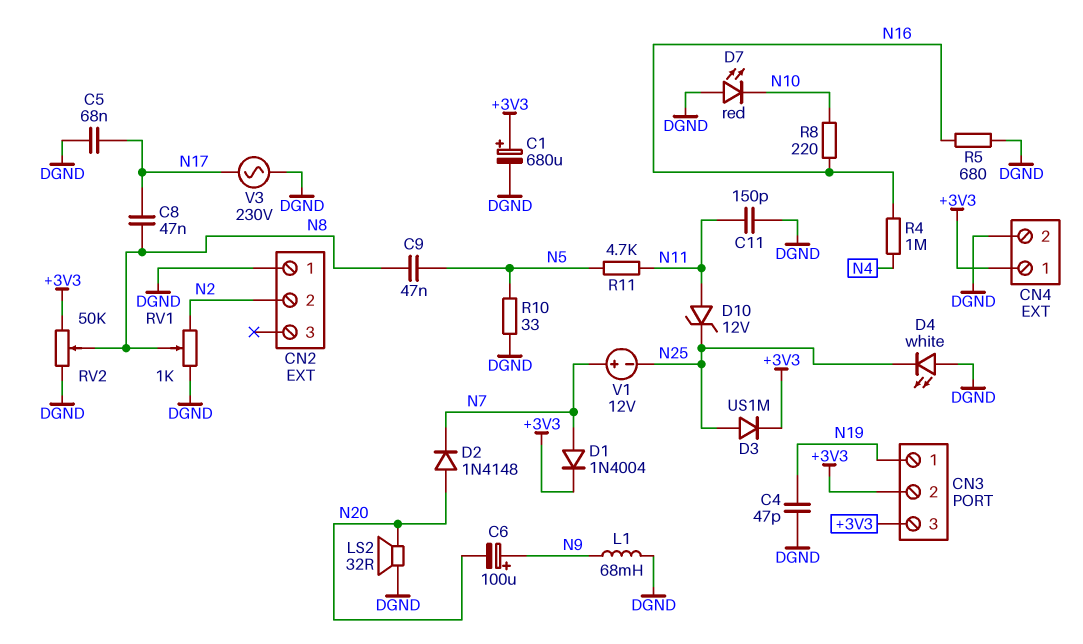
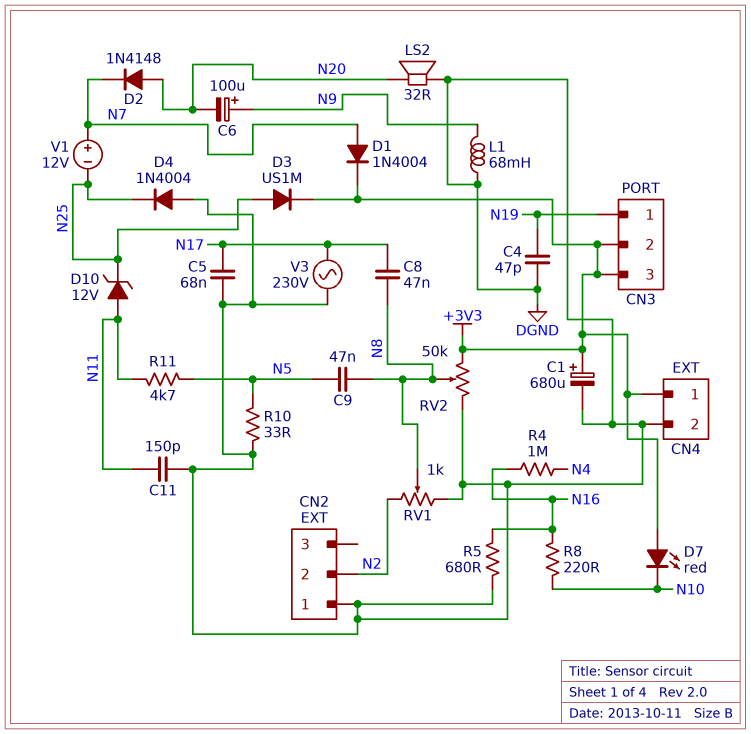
D4: LED white (A DGND, K N25) -> diode 1N4004 (A DGND, K N25)
D7: LED red (A DGND, K N10) -> LED red (A +3V3, K N10)

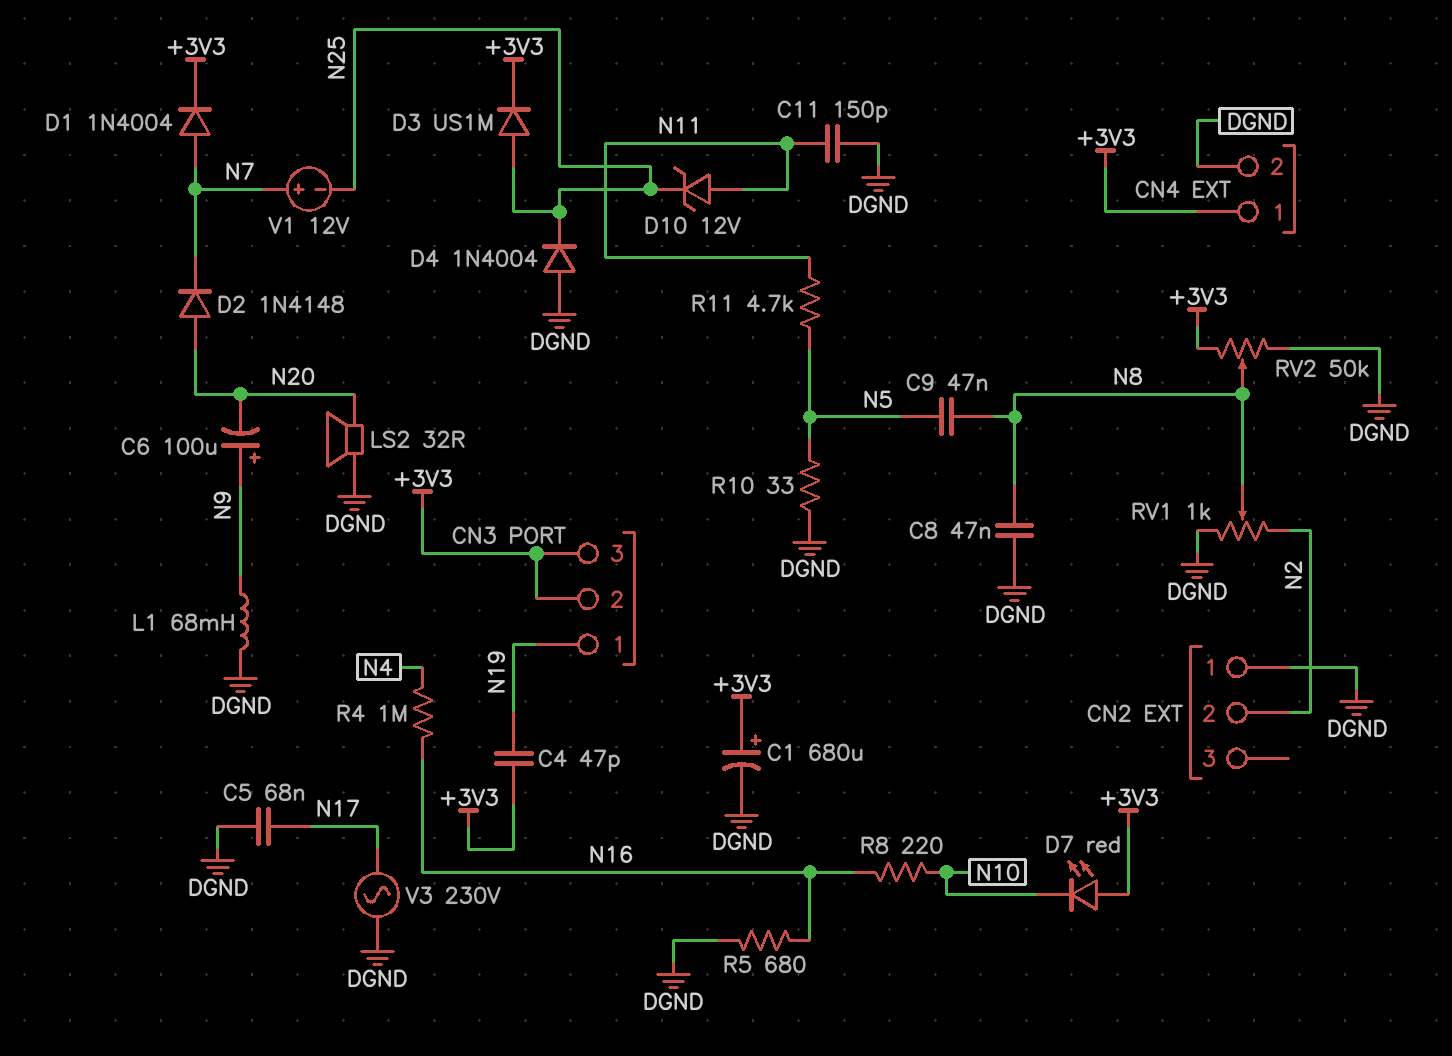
C4: 47pF (DGND, N19) -> 47pF (+3V3, N19)
C8: 47nF (N8, N17) -> 47nF (DGND, N8)

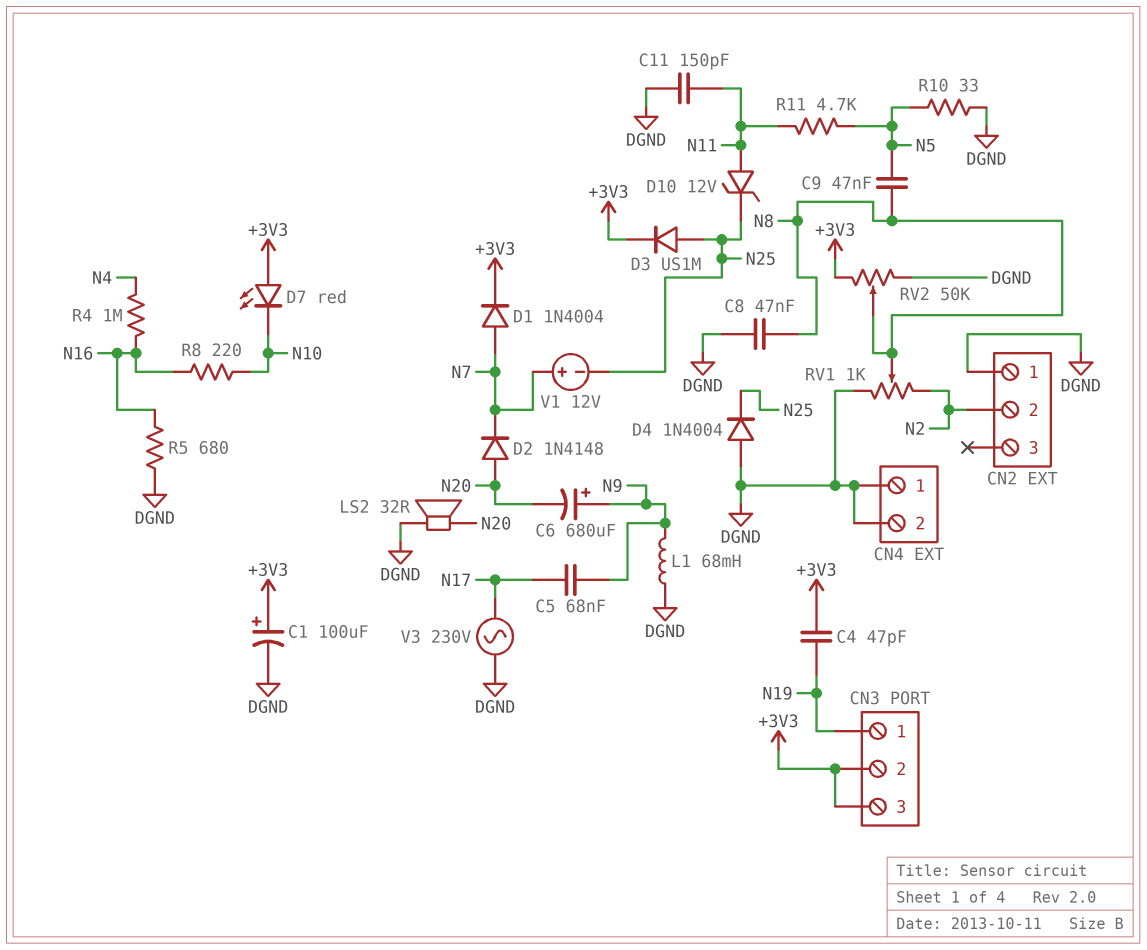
C1: 680uF (plus +3V3, minus DGND) -> 100uF (plus +3V3, minus DGND)
C5: 68nF (DGND, N17) -> 68nF (N9, N17)
C6: 100uF (plus N9, minus N20) -> 680uF (plus N9, minus N20)
CN4 pin 1: +3V3 -> DGND

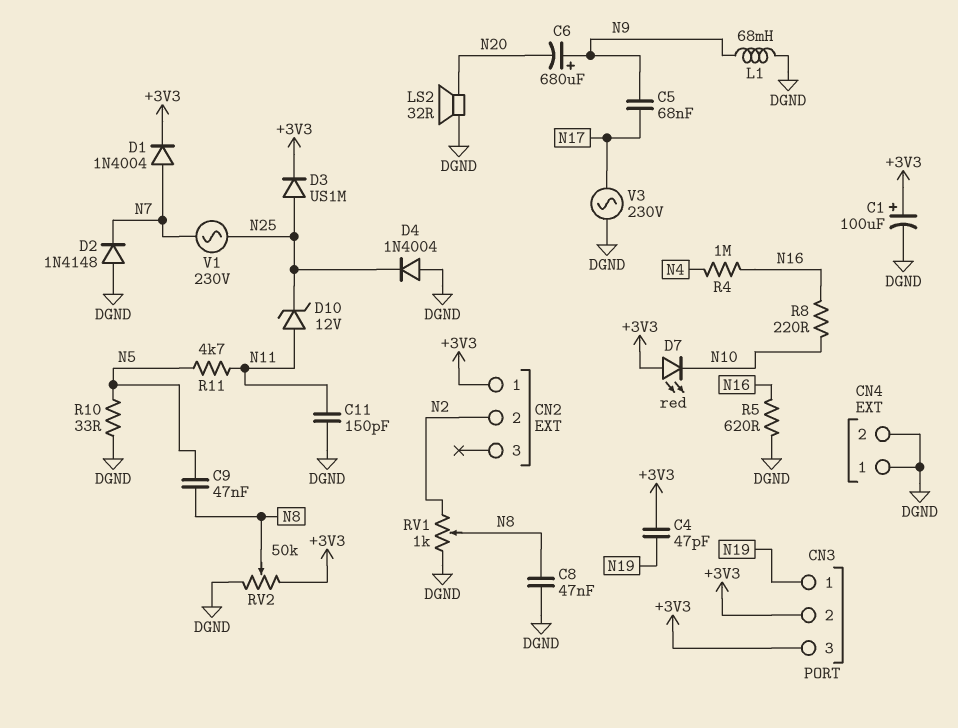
CN2 pin 1: DGND -> +3V3
D2: diode 1N4148 (A N20, K N7) -> diode 1N4148 (A DGND, K N7)
R5: 680 (DGND, N16) -> 620 (DGND, N16)
V1: 12V (plus N7, minus N25) -> AC 230V (N7, N25)

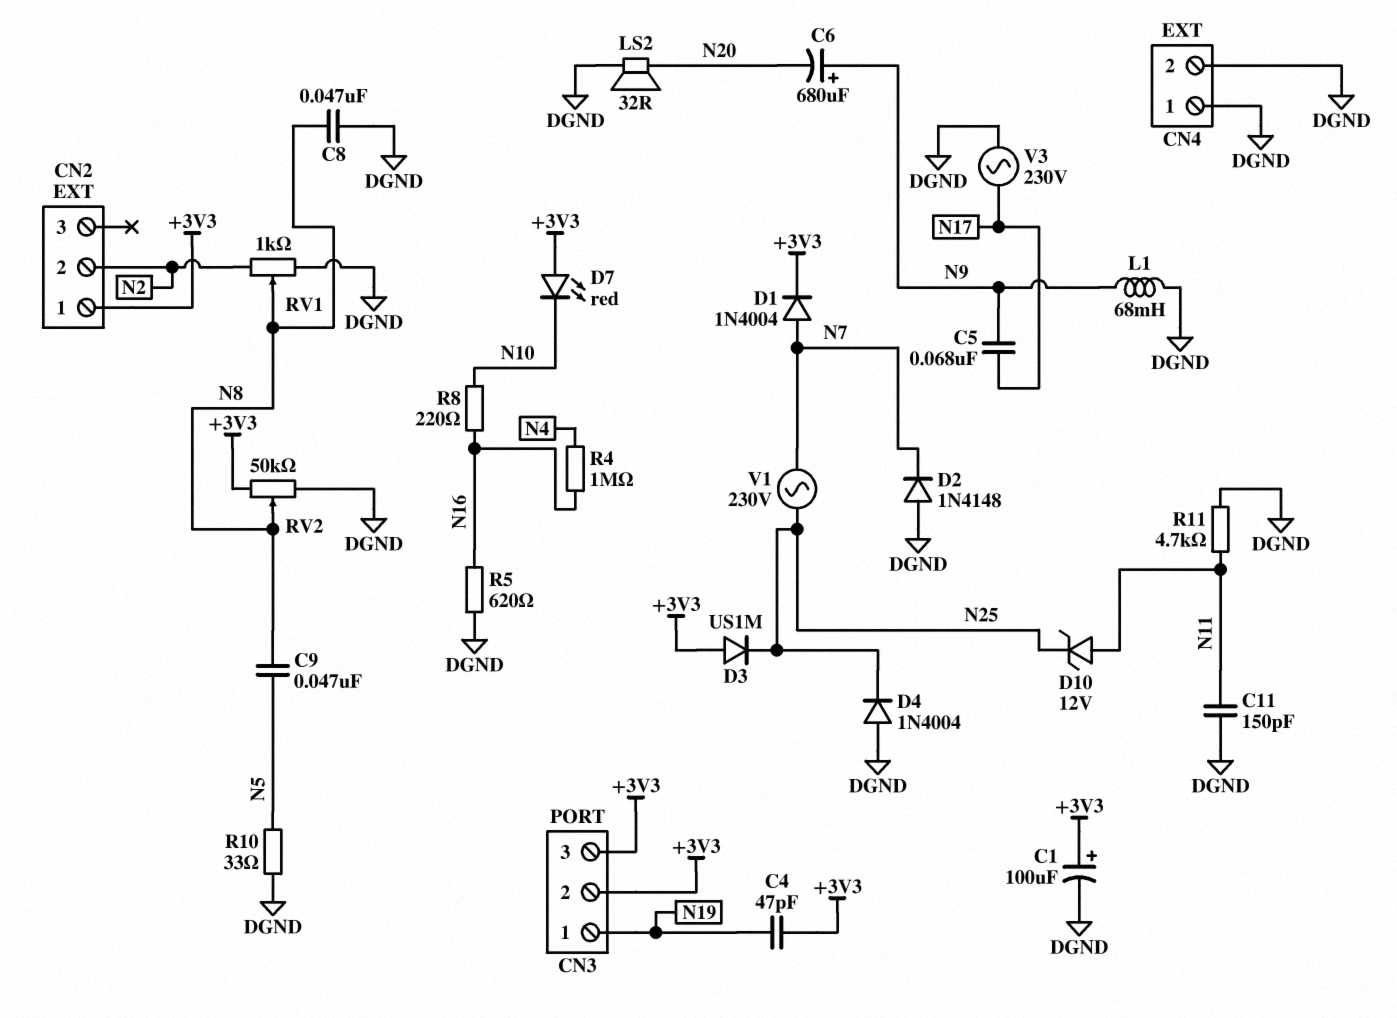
D3: diode US1M (A N25, K +3V3) -> diode US1M (A +3V3, K N25)
R11: 4.7k (N5, N11) -> 4.7k (DGND, N11)

